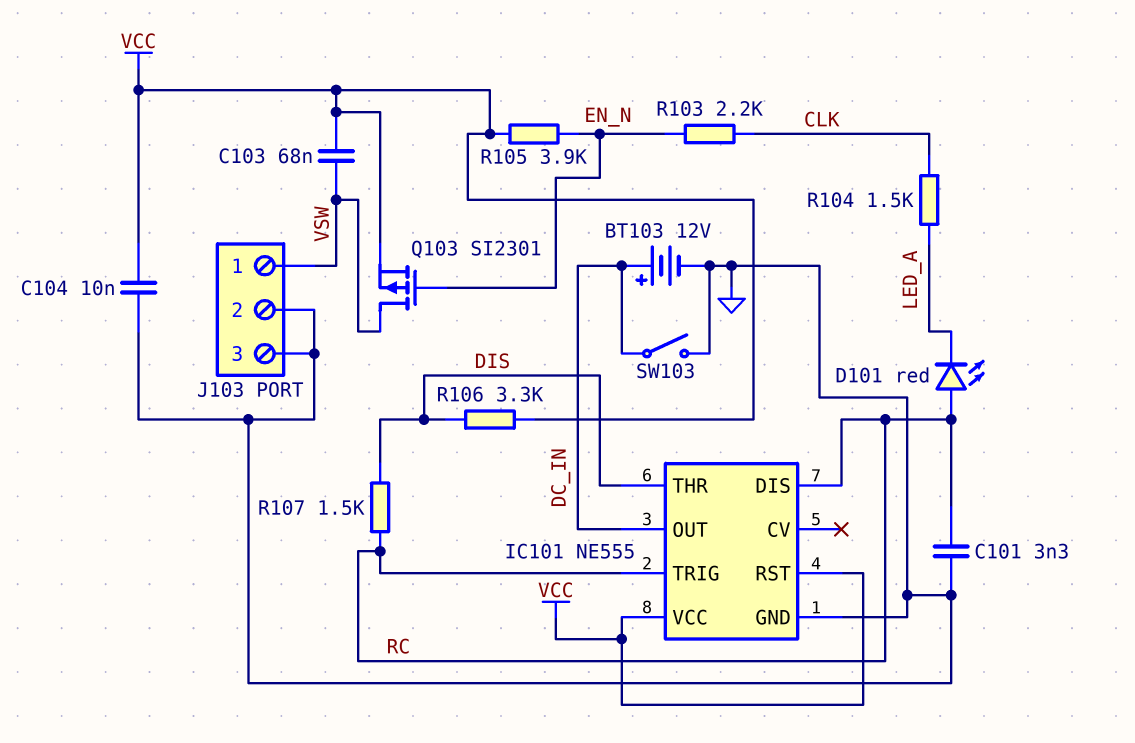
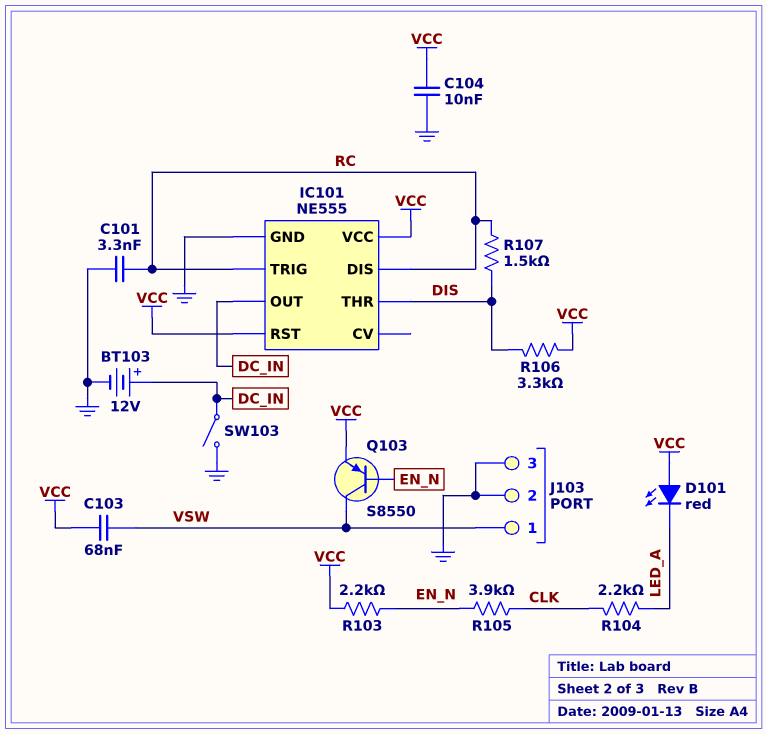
D101: LED red (A RC, K LED_A) -> LED red (A VCC, K LED_A)
Q103: PMOS SI2301 (G EN_N, D VSW, S VCC) -> PNP S8550 (B EN_N, C VSW, E VCC)
R103: 2.2k (CLK, EN_N) -> 2.2k (EN_N, VCC)
R104: 1.5k (CLK, LED_A) -> 2.2k (CLK, LED_A)
R105: 3.9k (EN_N, VCC) -> 3.9k (CLK, EN_N)

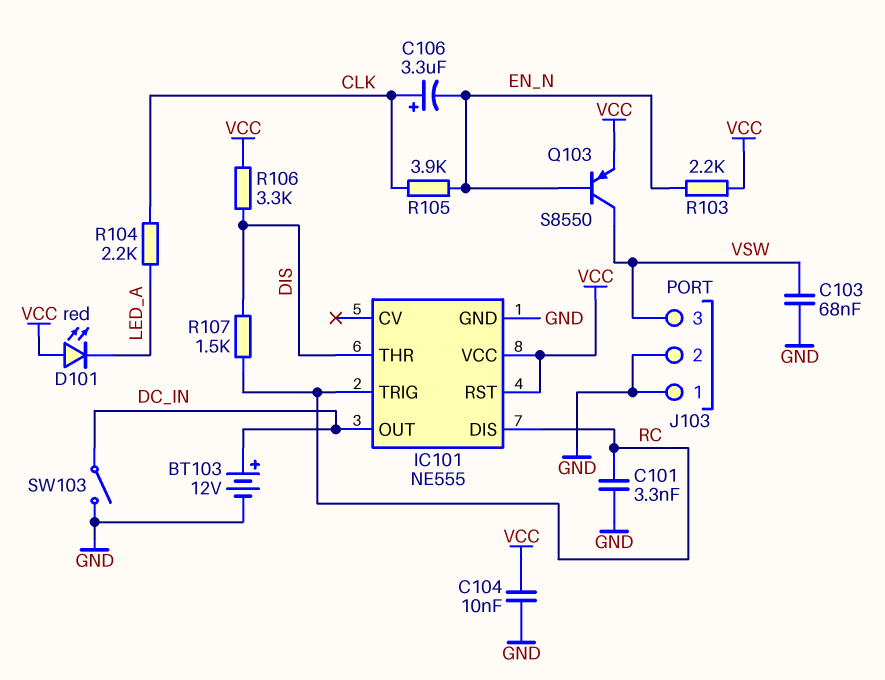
C103: 68nF (VCC, VSW) -> 68nF (GND, VSW)
C106: none -> 3.3uF (plus CLK, minus EN_N)
J103 pin 1: VSW -> GND
J103 pin 3: GND -> VSW

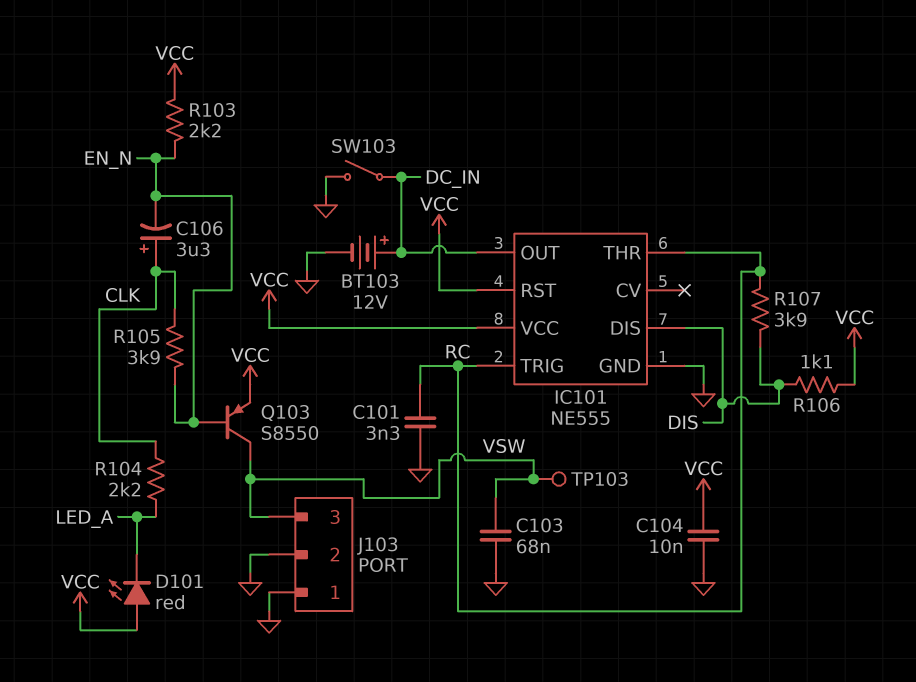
IC101 pin DIS: RC -> DIS
IC101 pin THR: DIS -> RC
R106: 3.3k (DIS, VCC) -> 1.1k (DIS, VCC)
R107: 1.5k (DIS, RC) -> 3.9k (DIS, RC)
TP103: none -> test point (VSW)

